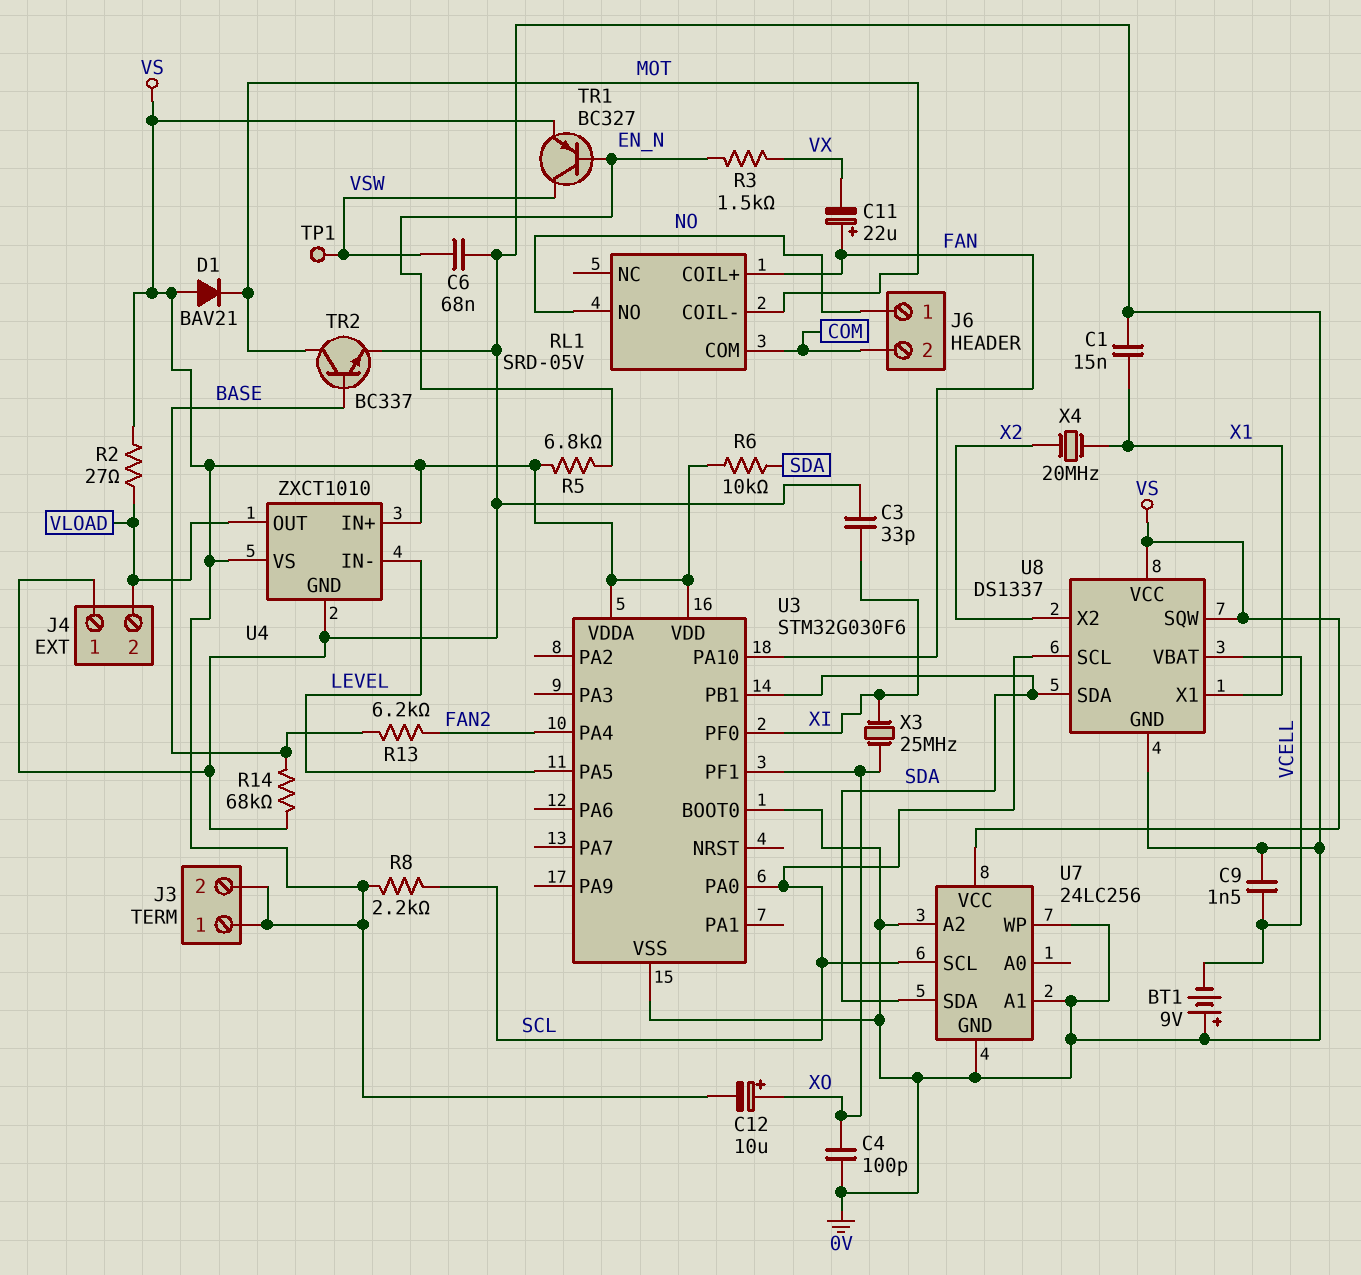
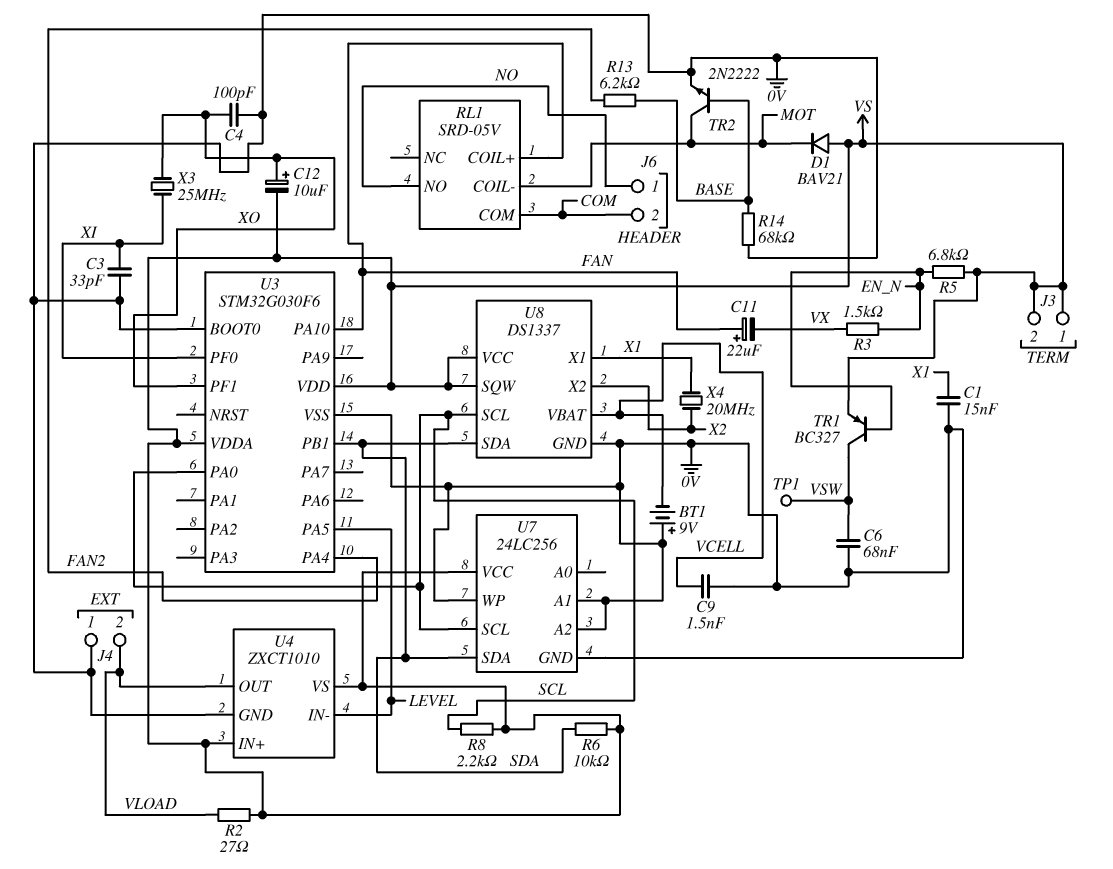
TR2: NPN BC337 (B BASE, C MOT, E 0V) -> NPN 2N2222 (B BASE, C MOT, E 0V)

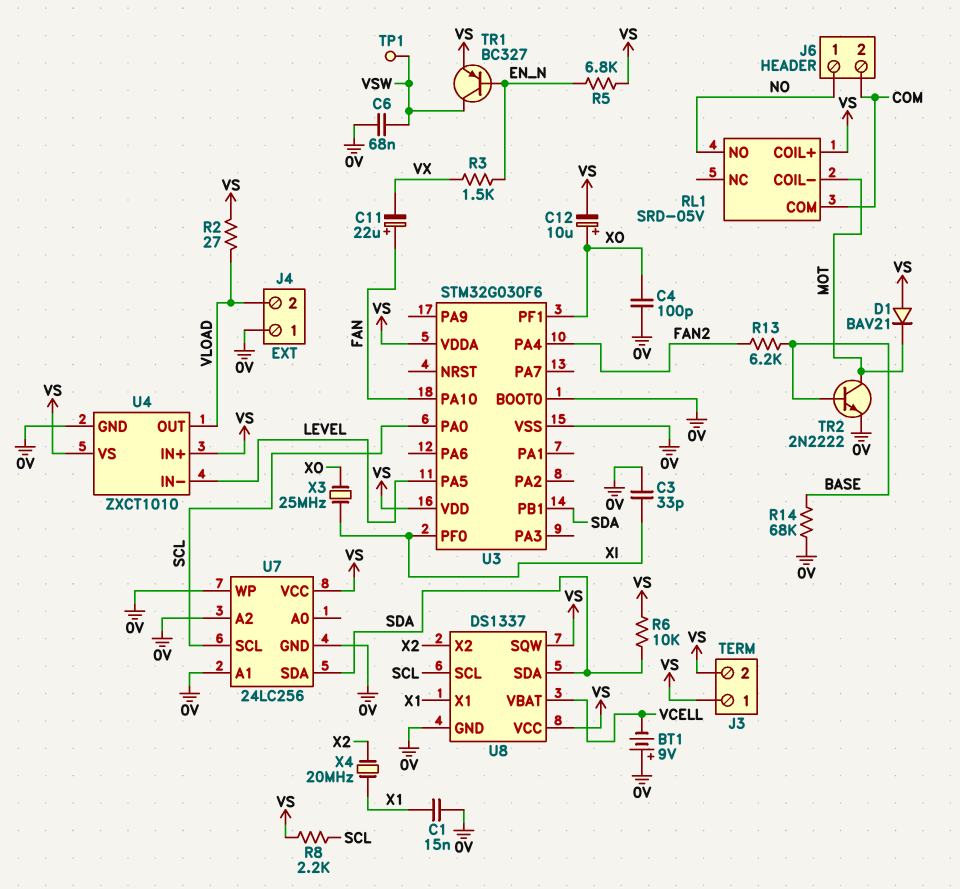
C9: 1.5nF (0V, VCELL) -> none
RL1 pin COIL+: FAN -> VS

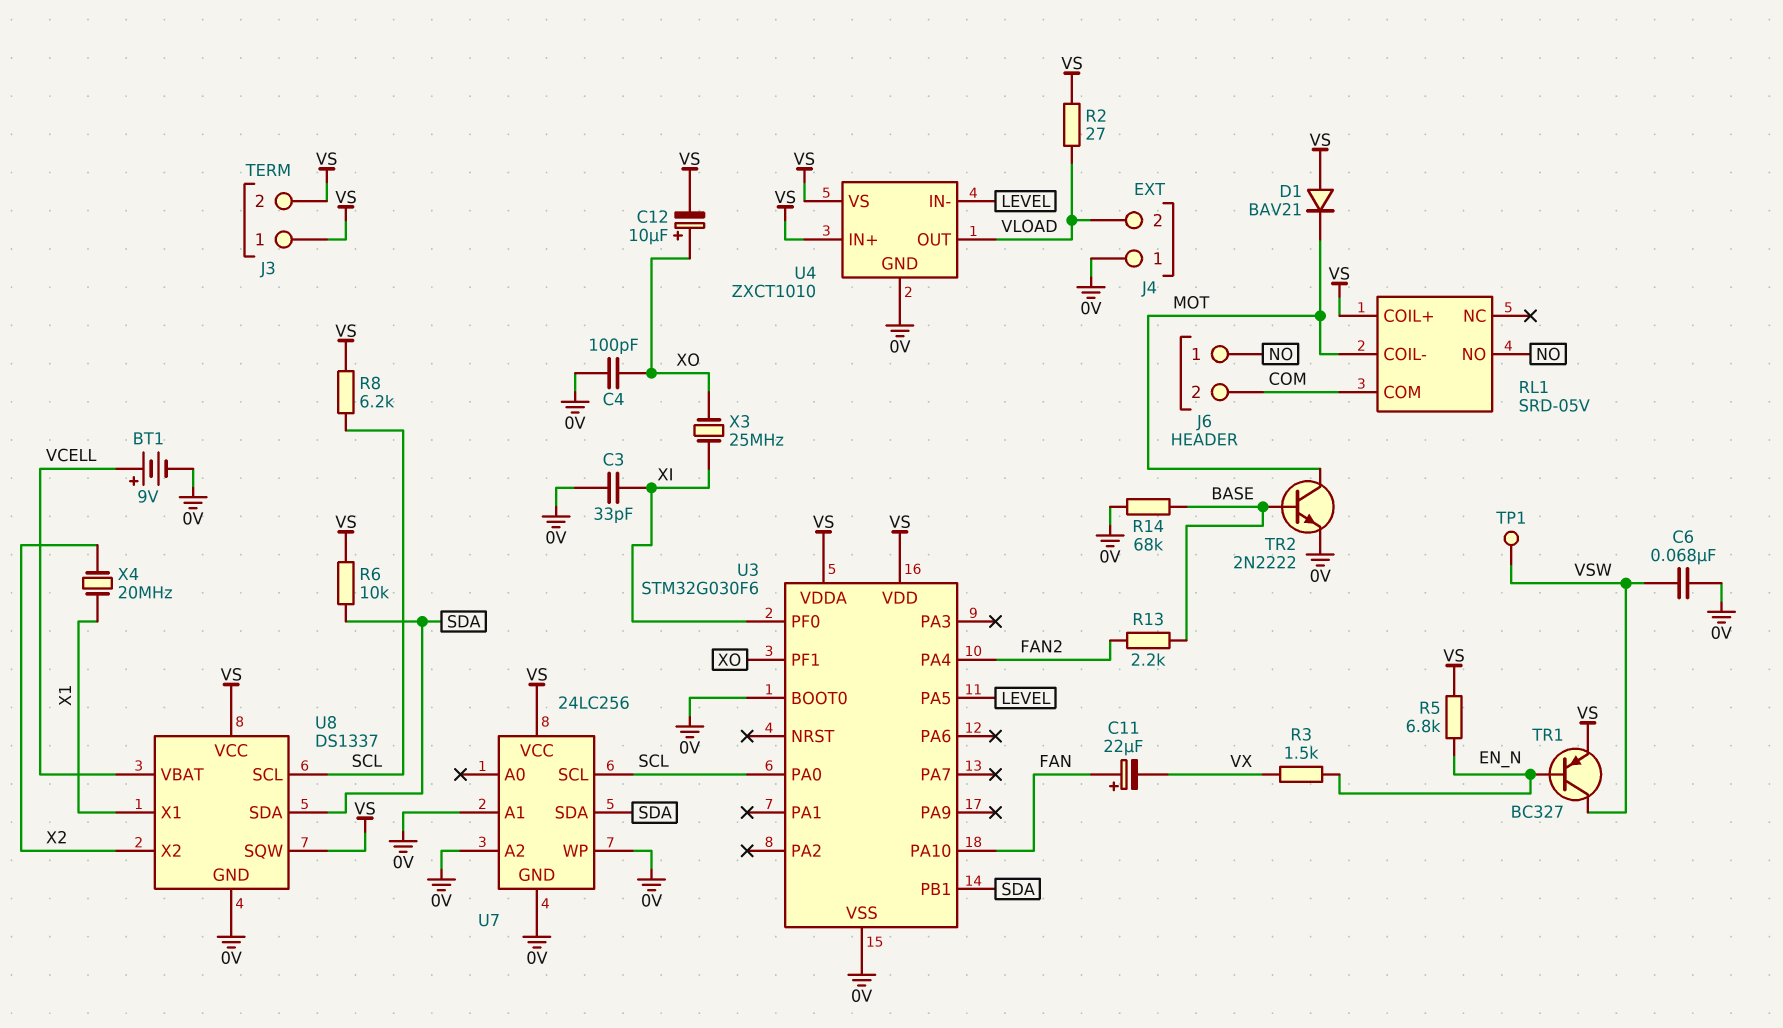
BT1: 9V (plus 0V, minus VCELL) -> 9V (plus VCELL, minus 0V)
C1: 15nF (0V, X1) -> none
R8: 2.2k (SCL, VS) -> 6.2k (SCL, VS)
R13: 6.2k (BASE, FAN2) -> 2.2k (BASE, FAN2)

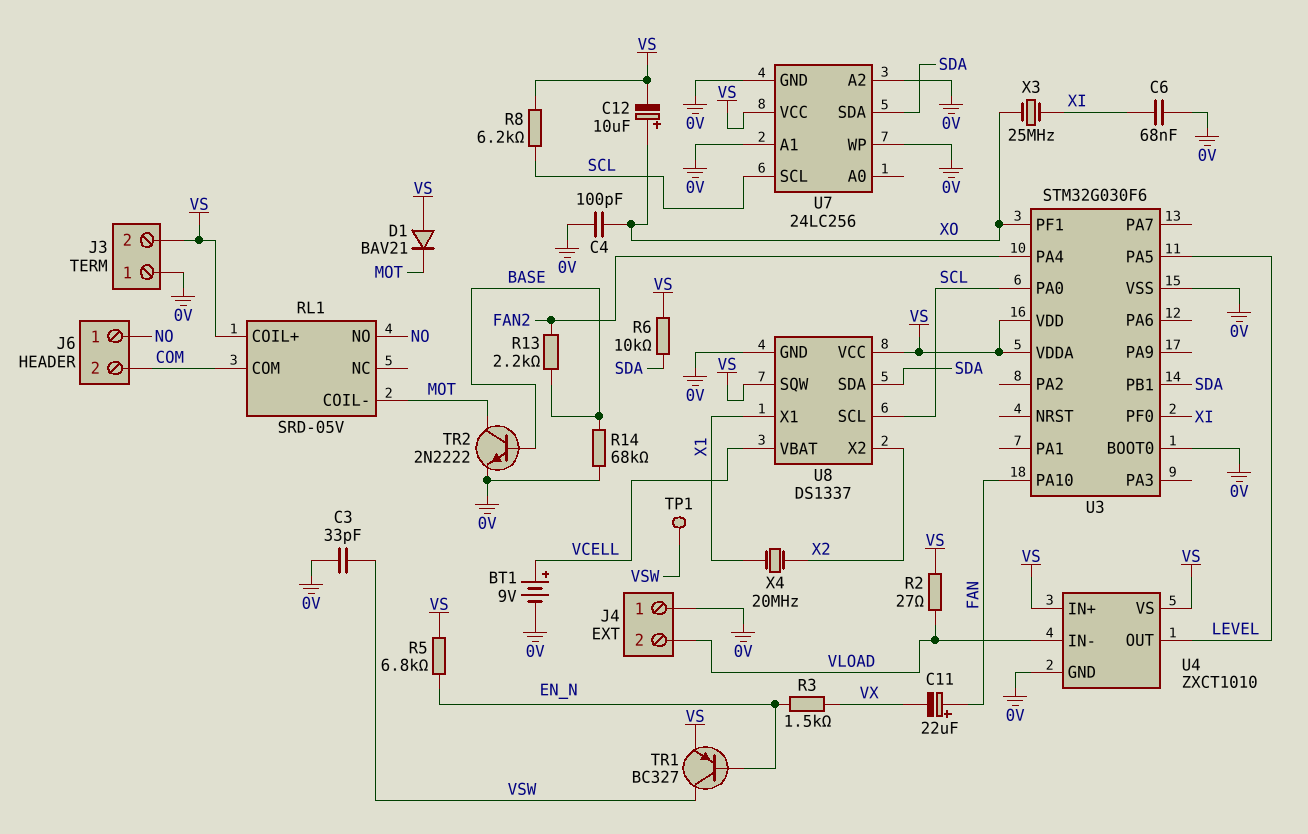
C3: 33pF (0V, XI) -> 33pF (0V, VSW)
C6: 68nF (0V, VSW) -> 68nF (0V, XI)
J3 pin 1: VS -> 0V
U4 pin IN-: LEVEL -> VLOAD
U4 pin OUT: VLOAD -> LEVEL

